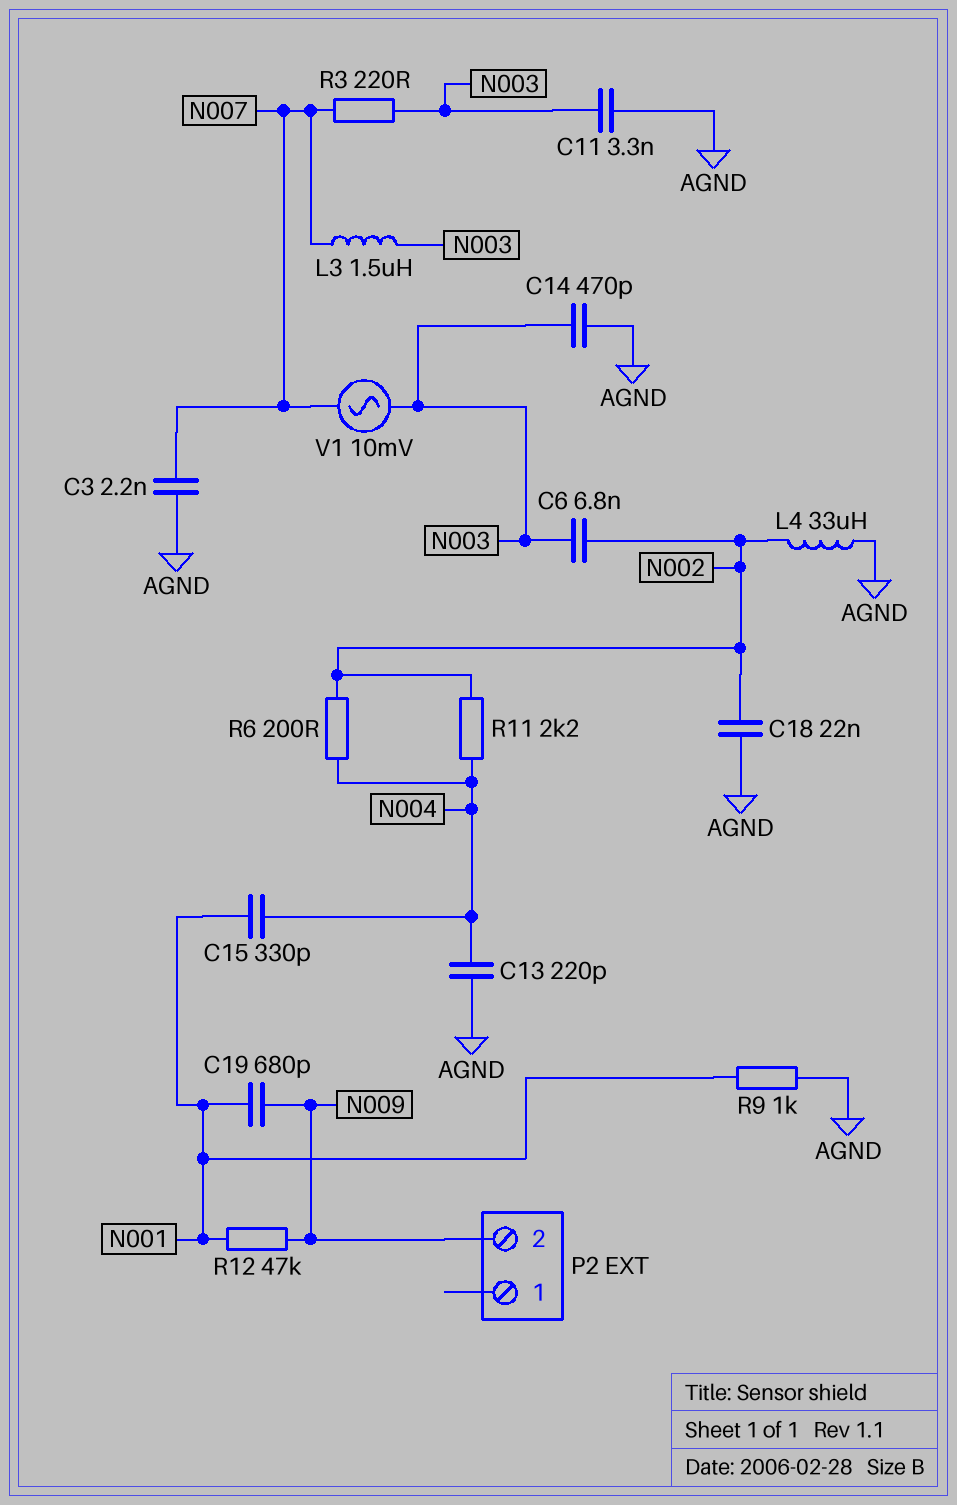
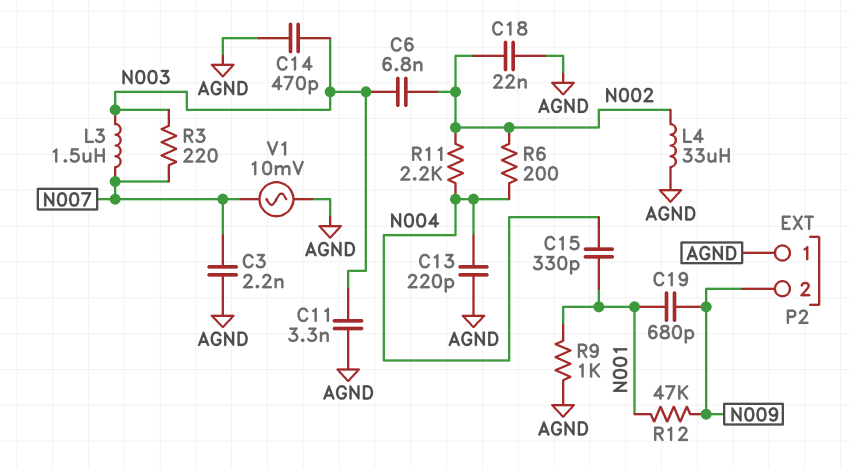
P2 pin 1: none -> AGND
V1: AC 10mV (N003, N007) -> AC 10mV (AGND, N007)

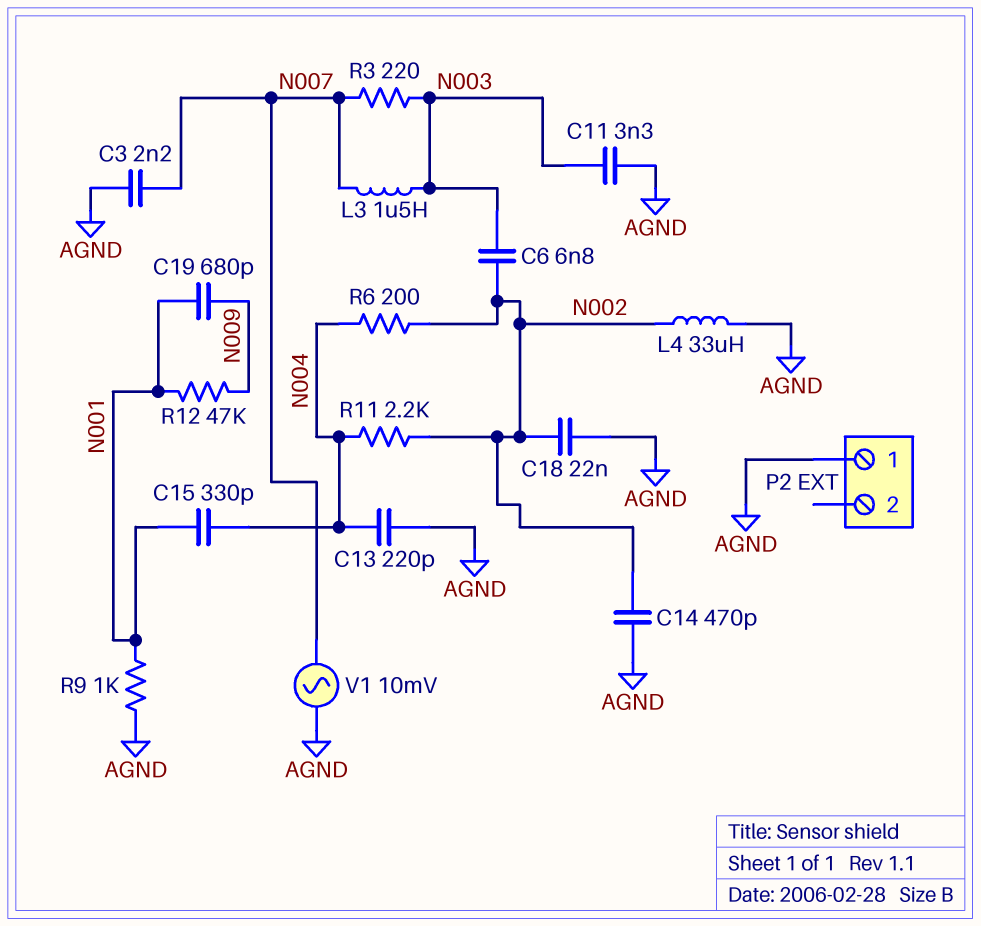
C14: 470pF (AGND, N003) -> 470pF (AGND, N002)
P2 pin 2: N009 -> none

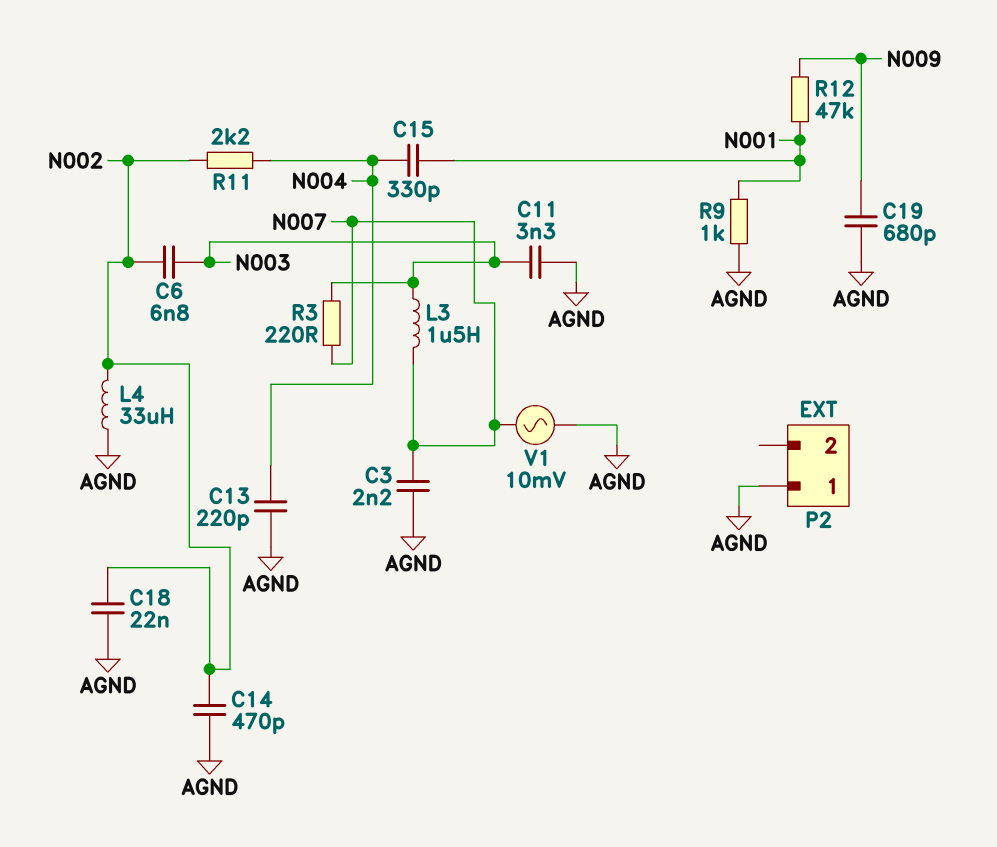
C19: 680pF (N001, N009) -> 680pF (AGND, N009)
R6: 200 (N002, N004) -> none

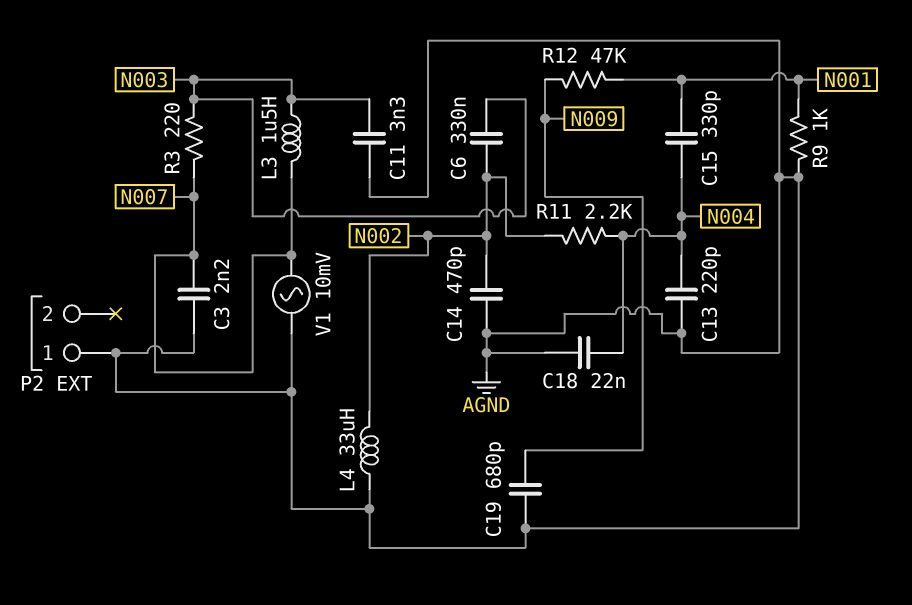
C6: 6.8nF (N002, N003) -> 330nF (N002, N003)
C18: 22nF (AGND, N002) -> 22nF (AGND, N004)

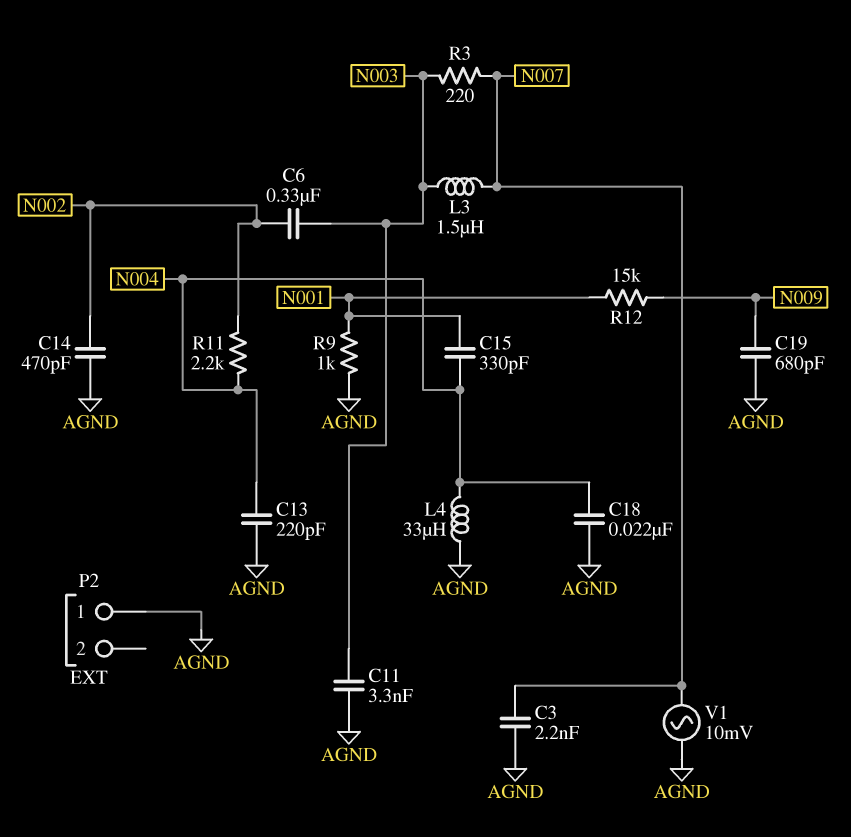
L4: 33uH (AGND, N002) -> 33uH (AGND, N004)
R12: 47k (N001, N009) -> 15k (N001, N009)

